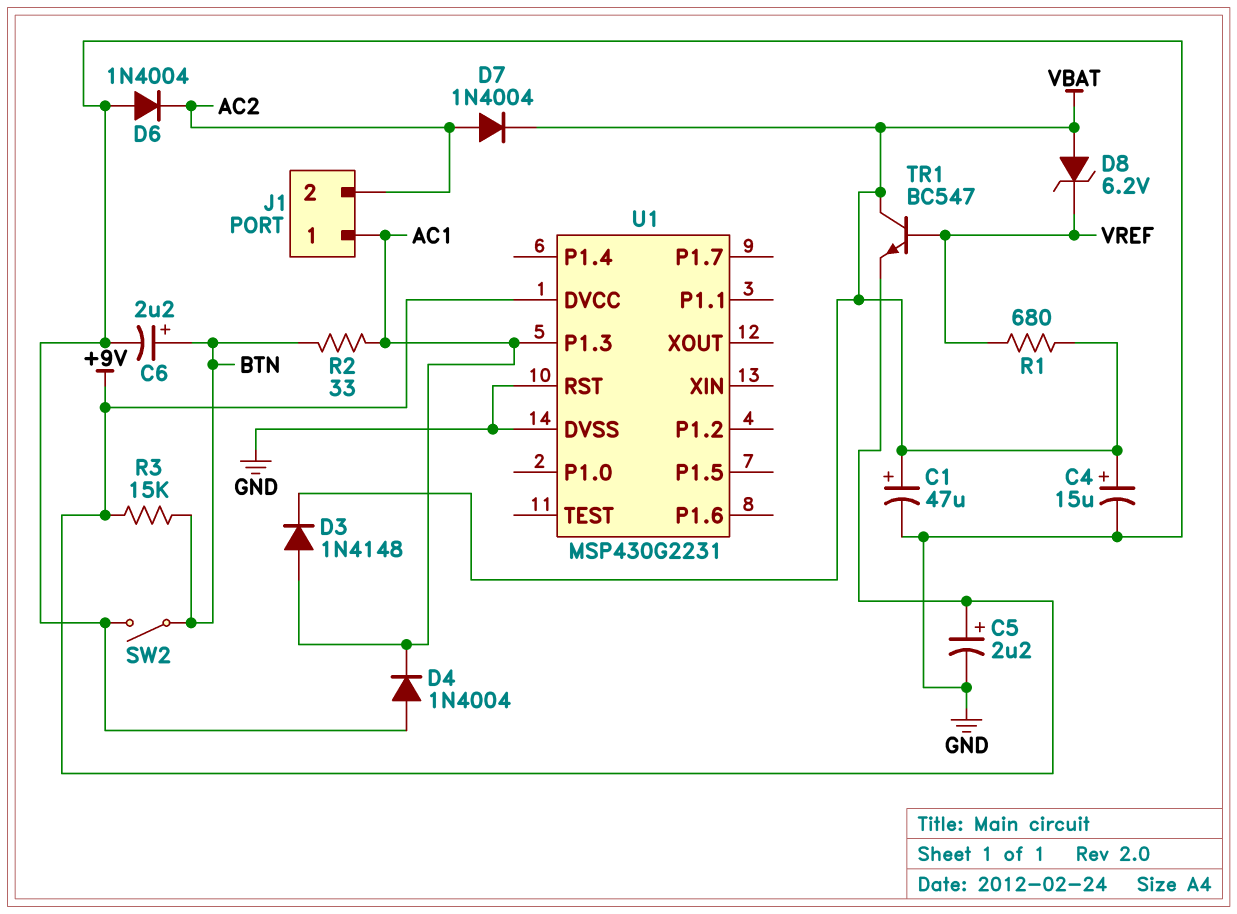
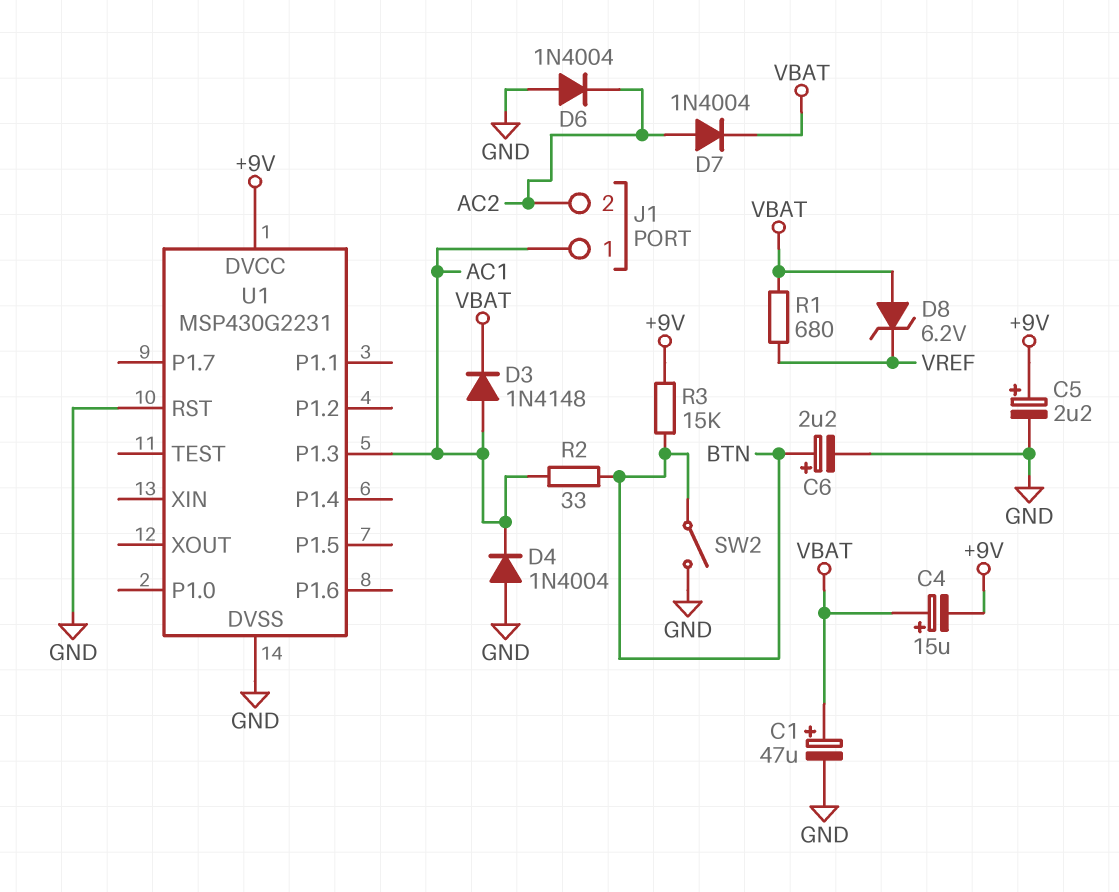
C4: 15uF (plus VBAT, minus GND) -> 15uF (plus VBAT, minus +9V)
TR1: NPN BC547 (B VREF, C VBAT, E +9V) -> none

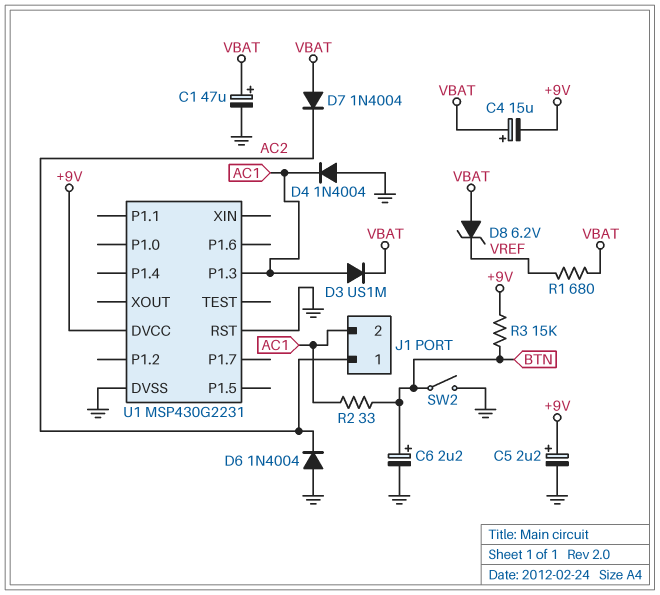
D3: diode 1N4148 (A AC1, K VBAT) -> diode US1M (A AC1, K VBAT)
D7: diode 1N4004 (A AC2, K VBAT) -> diode 1N4004 (A VBAT, K AC2)
J1 pin 1: AC1 -> AC2
J1 pin 2: AC2 -> AC1

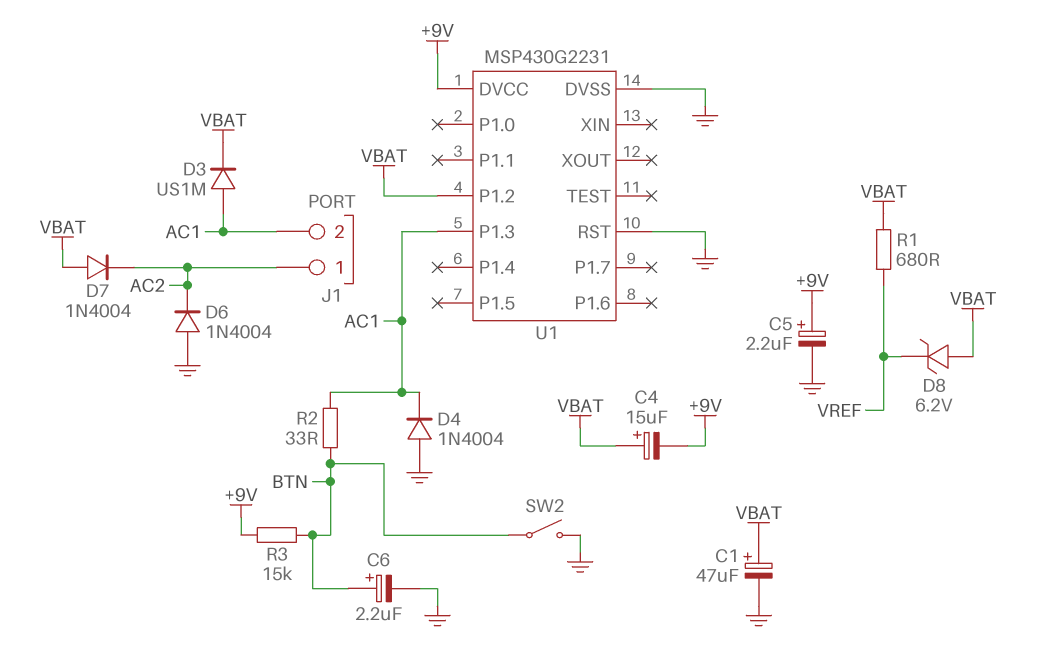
U1 pin P1.2: none -> VBAT

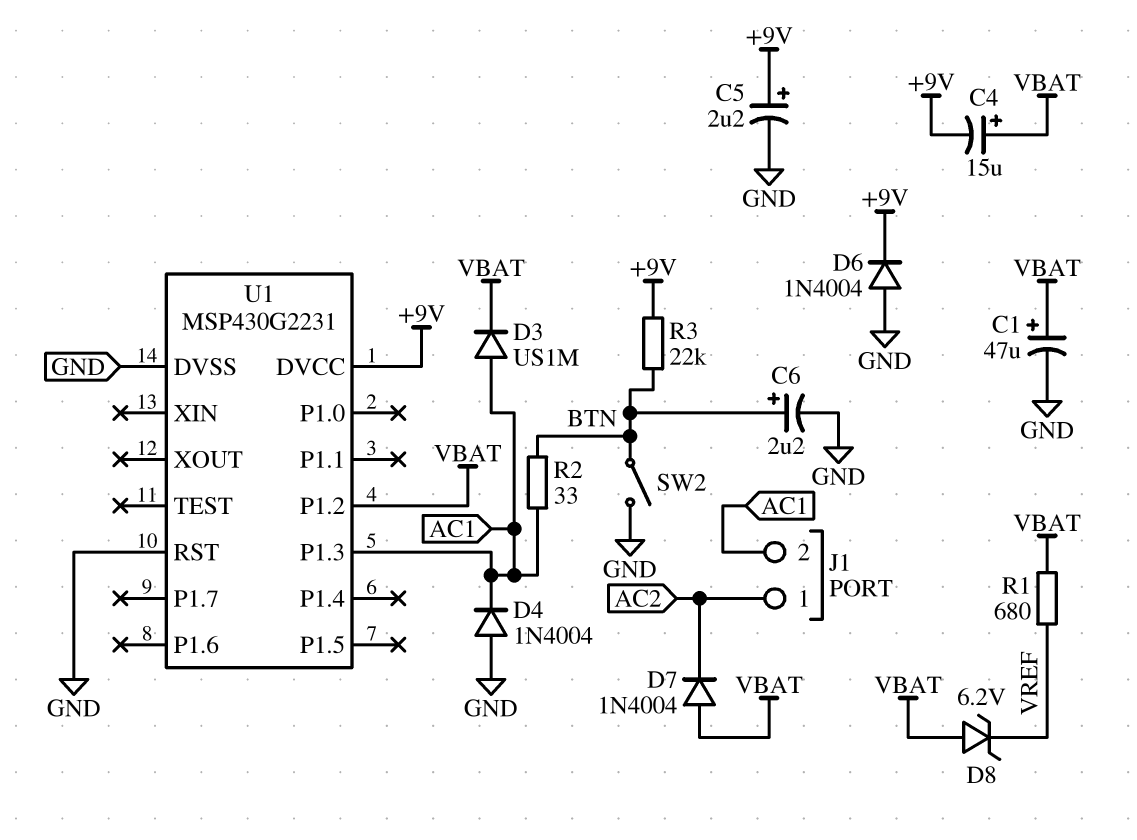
D6: diode 1N4004 (A GND, K AC2) -> diode 1N4004 (A GND, K +9V)
R3: 15k (+9V, BTN) -> 22k (+9V, BTN)

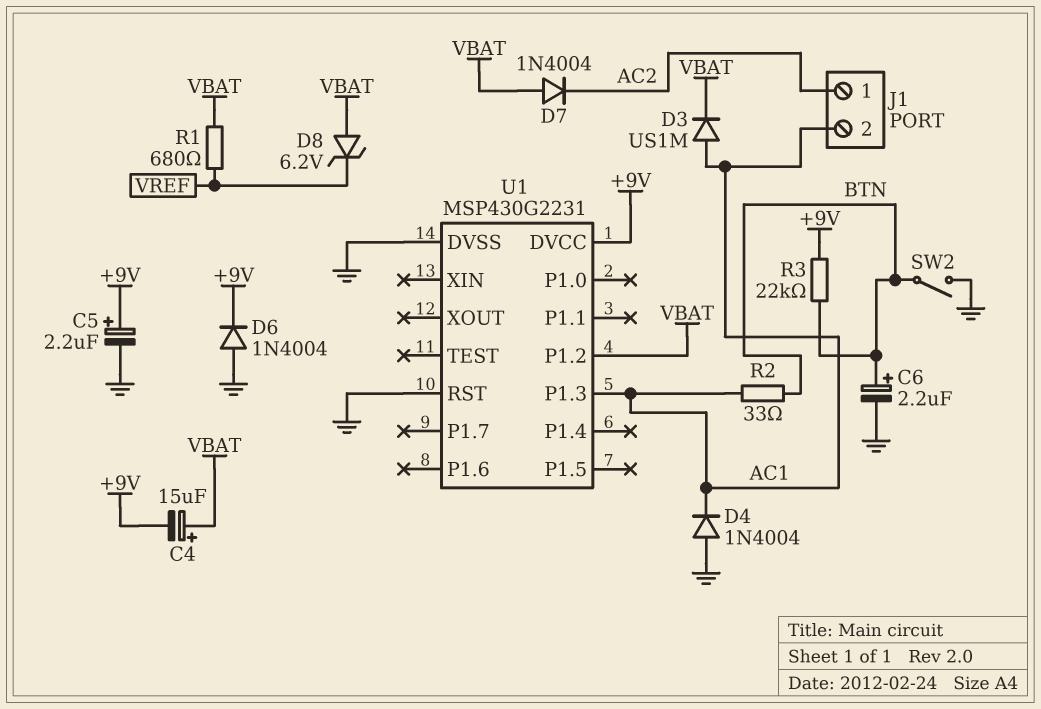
C1: 47uF (plus VBAT, minus GND) -> none

